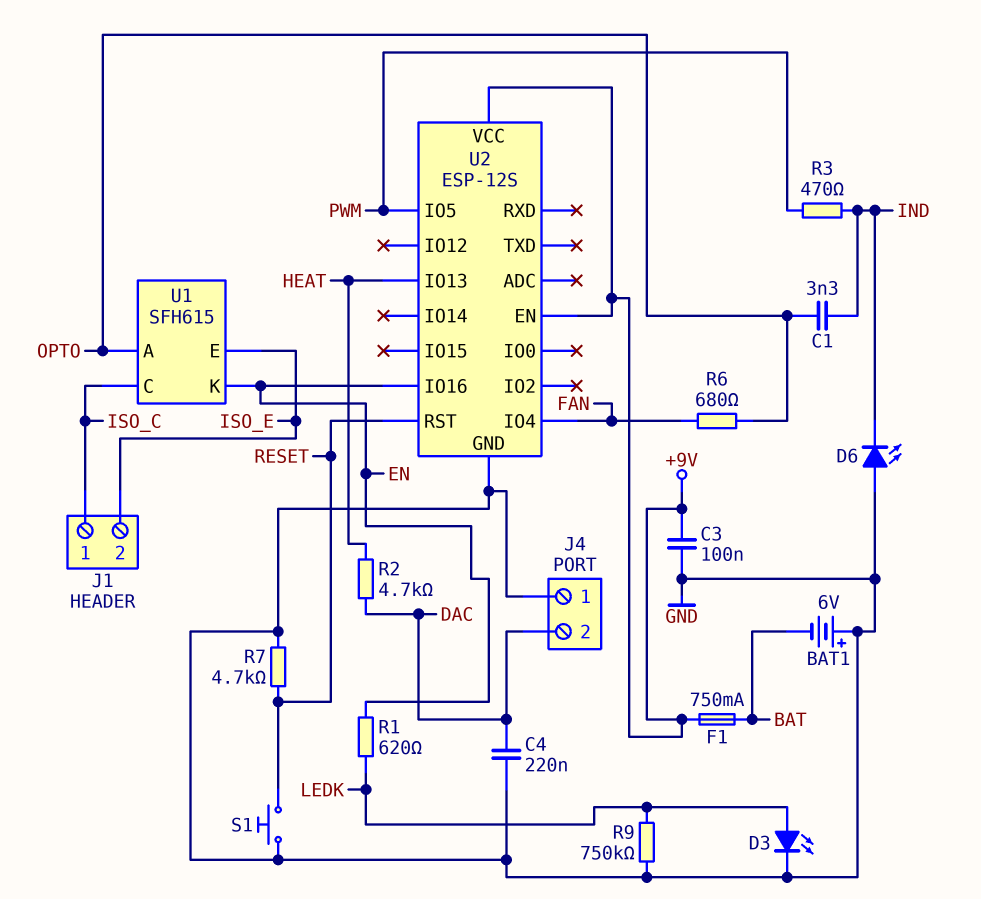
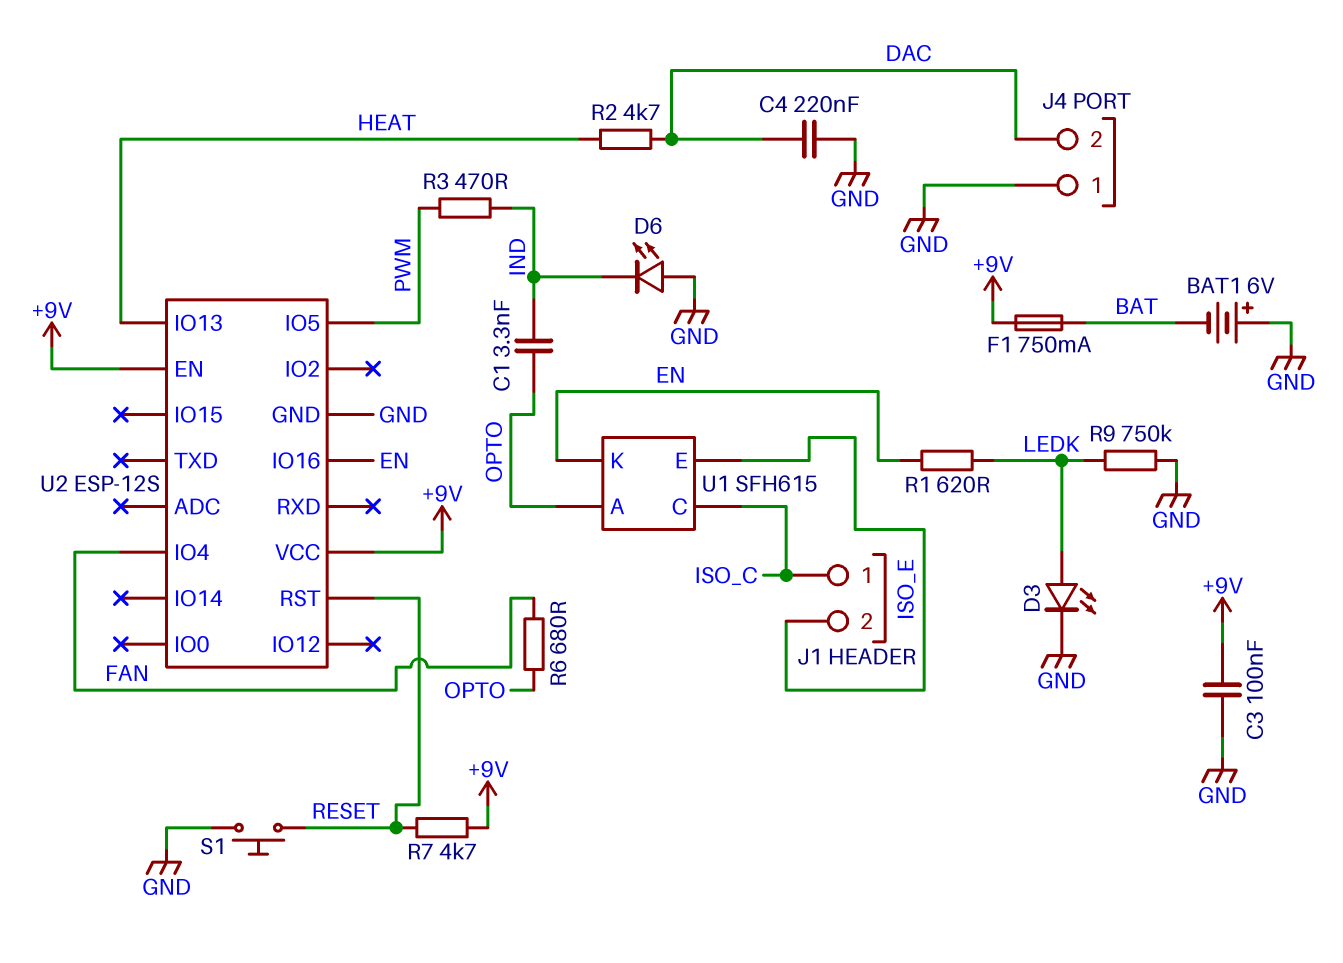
R7: 4.7k (GND, RESET) -> 4.7k (+9V, RESET)

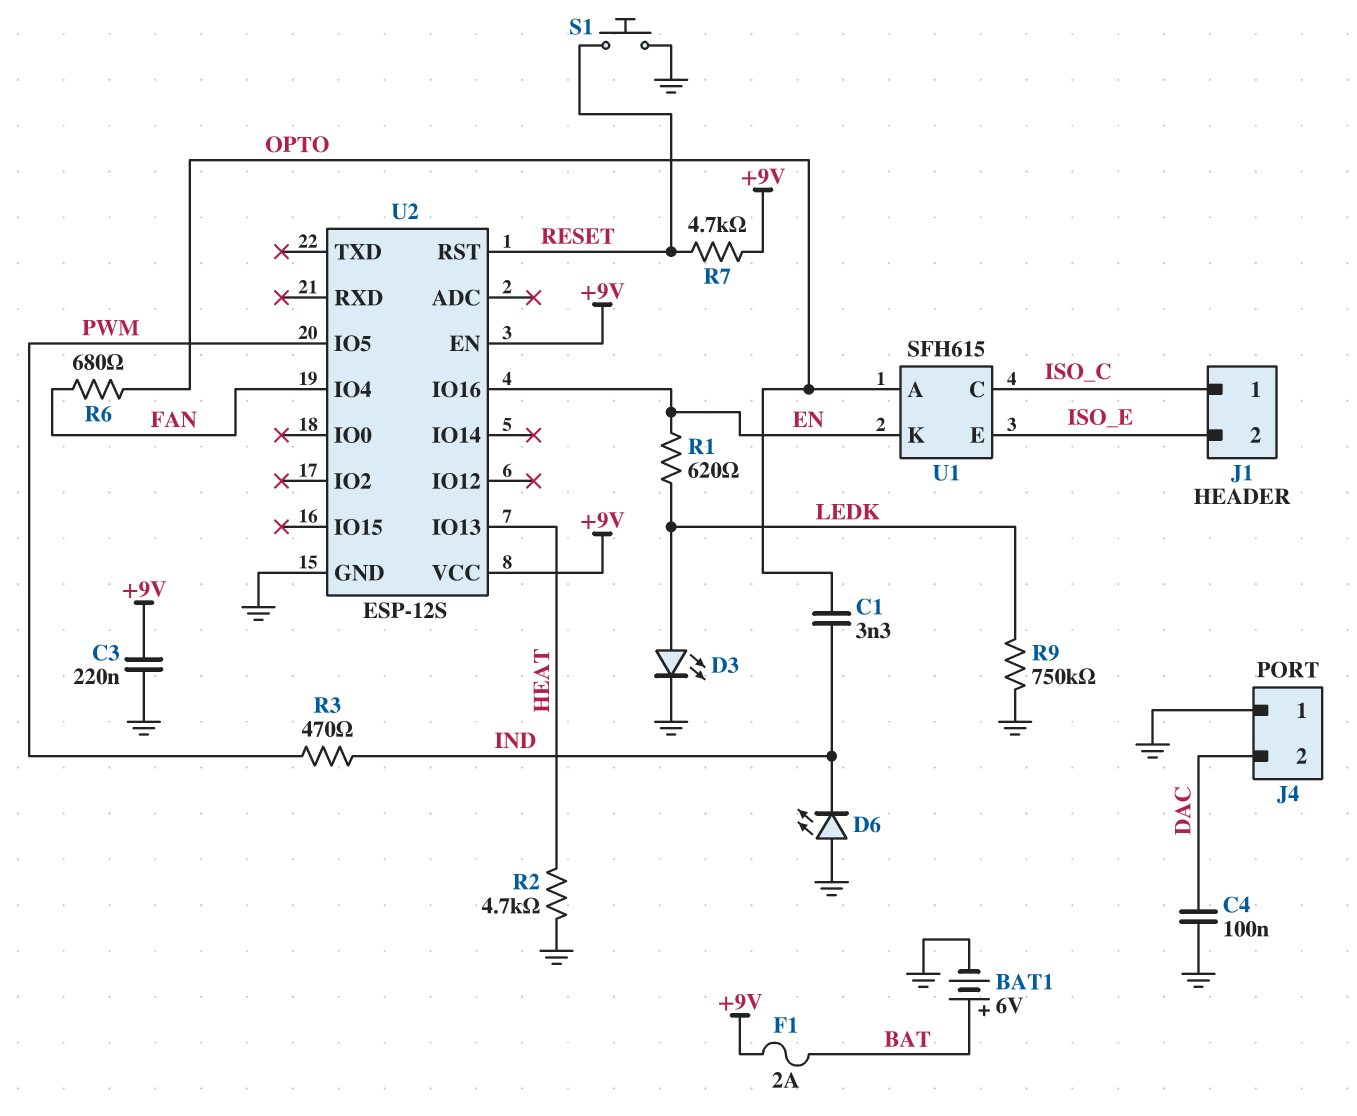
BAT1: 6V (plus GND, minus BAT) -> 6V (plus BAT, minus GND)
C3: 100nF (+9V, GND) -> 220nF (+9V, GND)
C4: 220nF (DAC, GND) -> 100nF (DAC, GND)
F1: 750mA (+9V, BAT) -> 2A (+9V, BAT)
R2: 4.7k (DAC, HEAT) -> 4.7k (GND, HEAT)

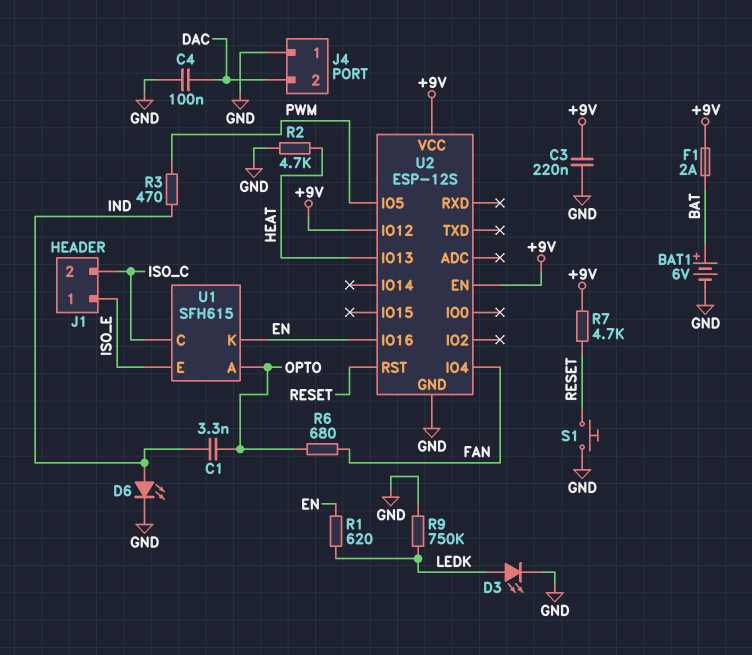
D6: LED (A GND, K IND) -> LED (A IND, K GND)
J1 pin 1: ISO_C -> ISO_E
J1 pin 2: ISO_E -> ISO_C
U2 pin IO12: none -> +9V

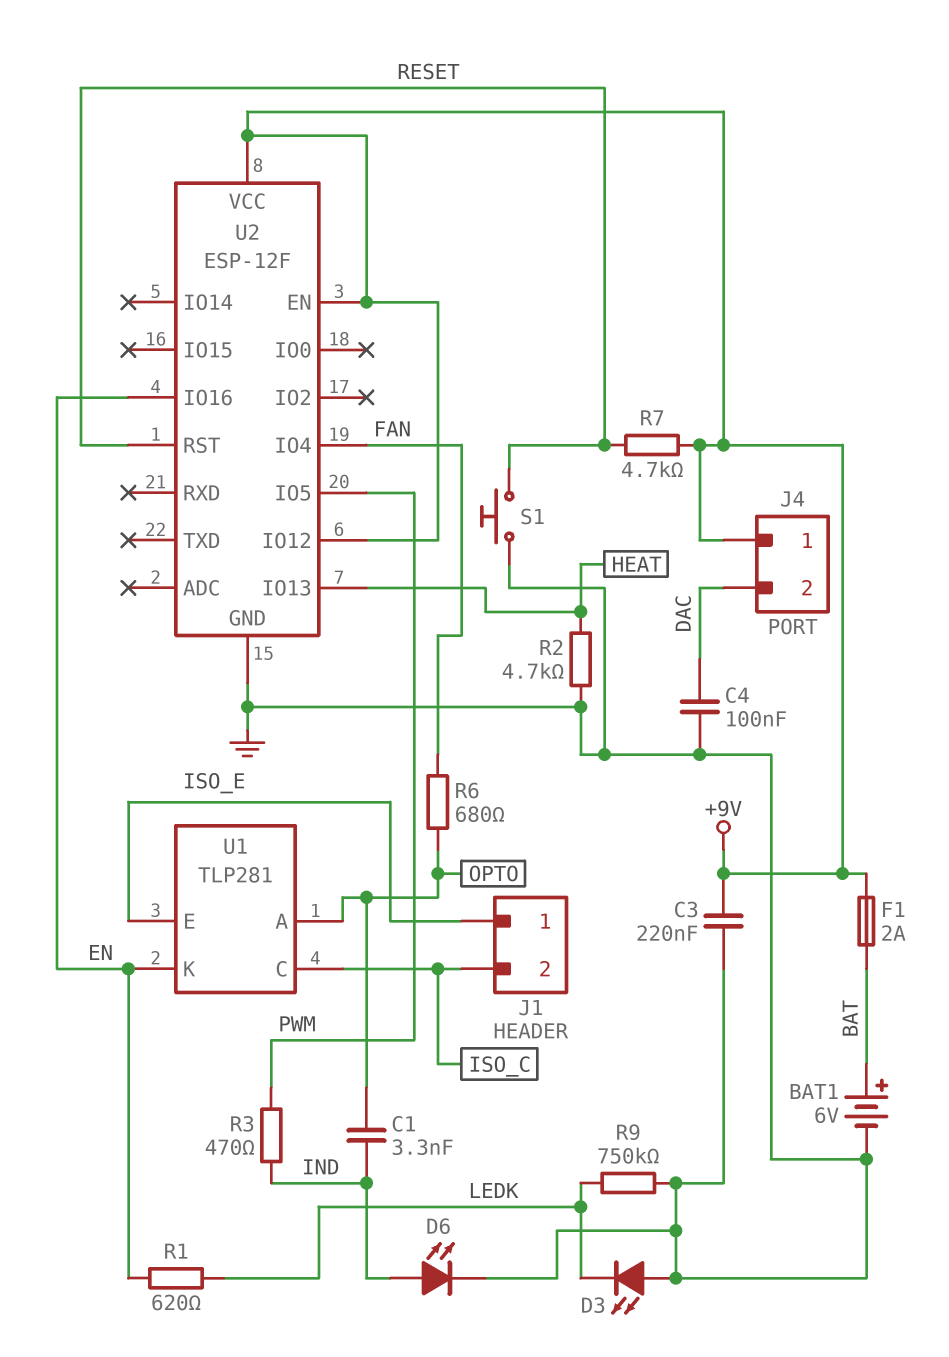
D3: LED (A LEDK, K GND) -> LED (A GND, K LEDK)
J4 pin 1: GND -> +9V
U1: SFH615 -> TLP281
U2: ESP-12S -> ESP-12F

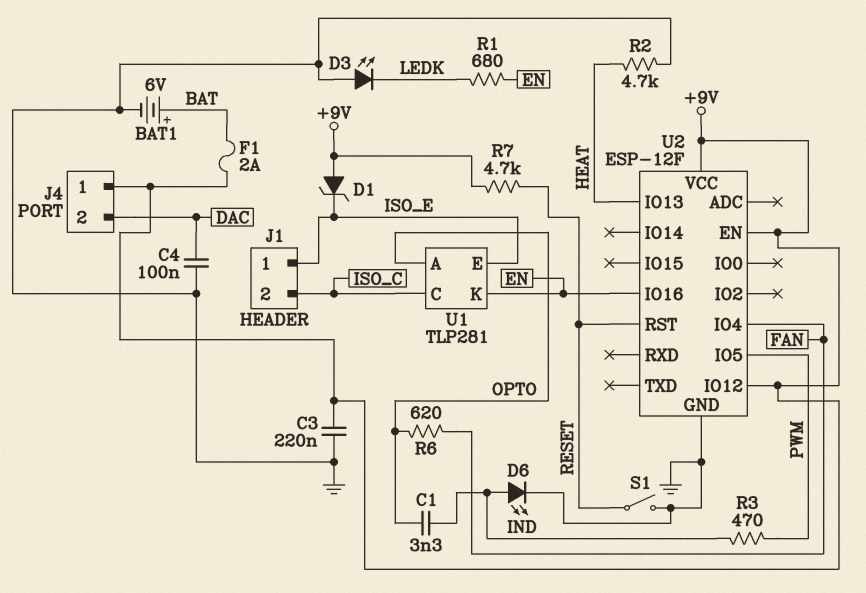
D1: none -> zener (A +9V, K ISO_E)
R1: 620 (EN, LEDK) -> 680 (EN, LEDK)
R6: 680 (FAN, OPTO) -> 620 (FAN, OPTO)
R9: 750k (GND, LEDK) -> none
S1: button (GND, RESET) -> switch (GND, RESET)

